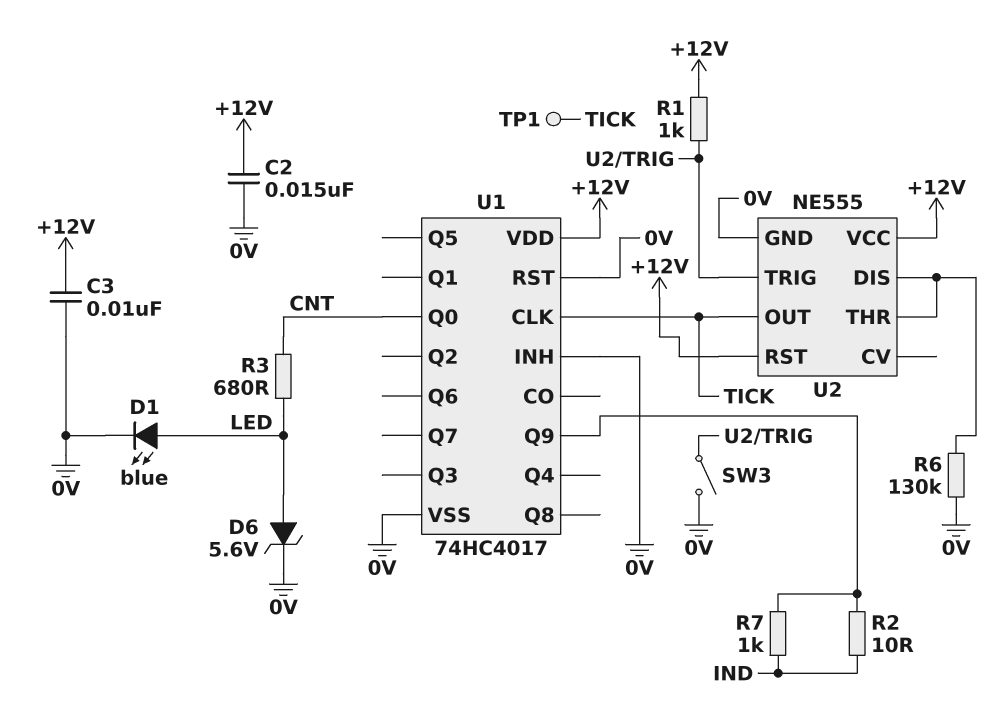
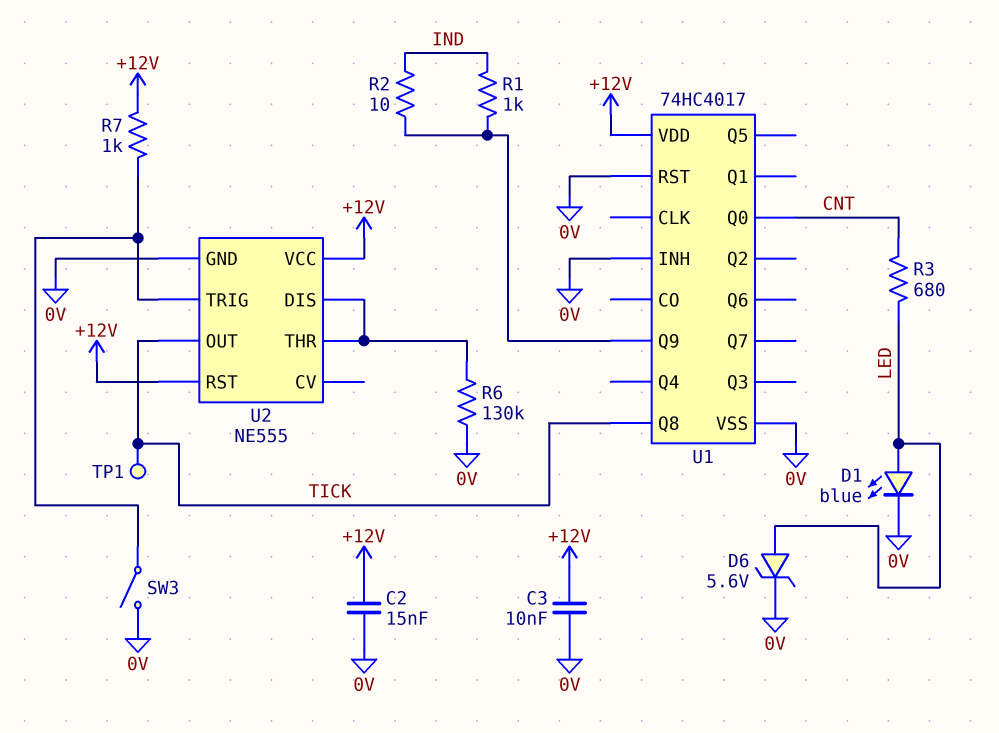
R1: 1k (+12V, U2/TRIG) -> 1k (IND, U1/Q9)
R7: 1k (IND, U1/Q9) -> 1k (+12V, U2/TRIG)
U1 pin CLK: TICK -> none
U1 pin Q8: none -> TICK

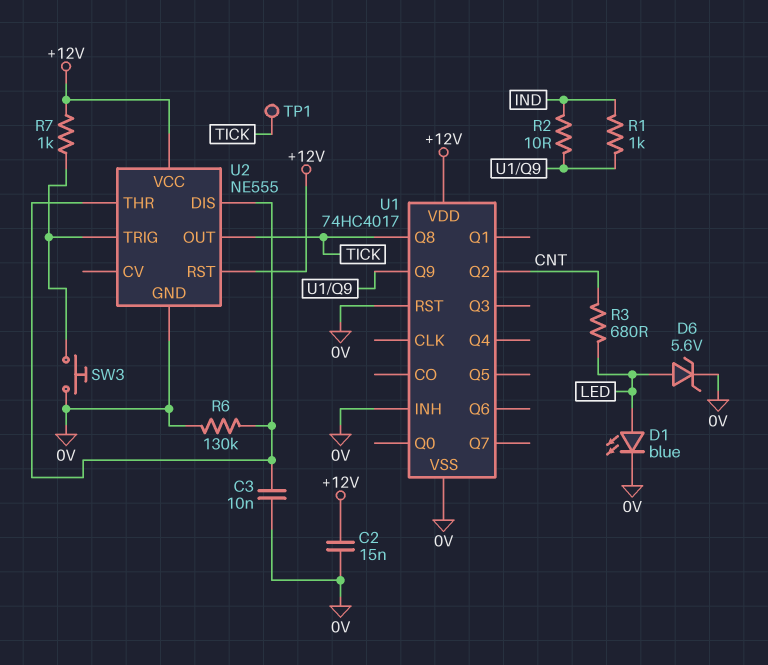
C3: 10nF (+12V, 0V) -> 10nF (0V, U2/DIS)
SW3: switch (0V, U2/TRIG) -> button (0V, U2/TRIG)
U1 pin Q0: CNT -> none
U1 pin Q2: none -> CNT

